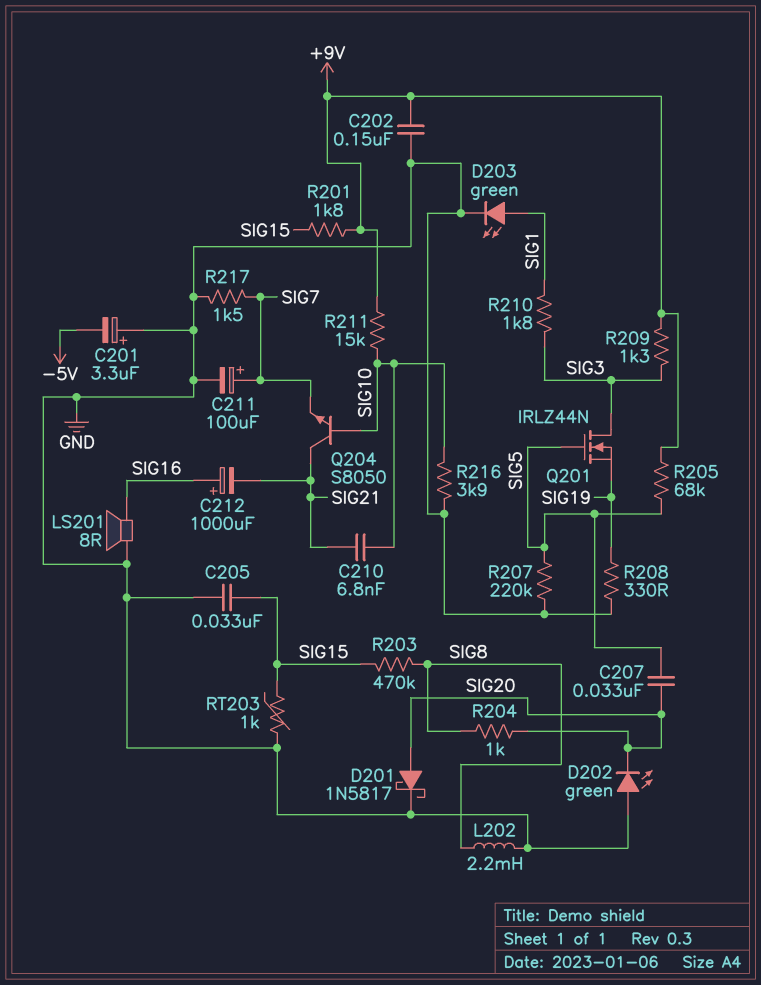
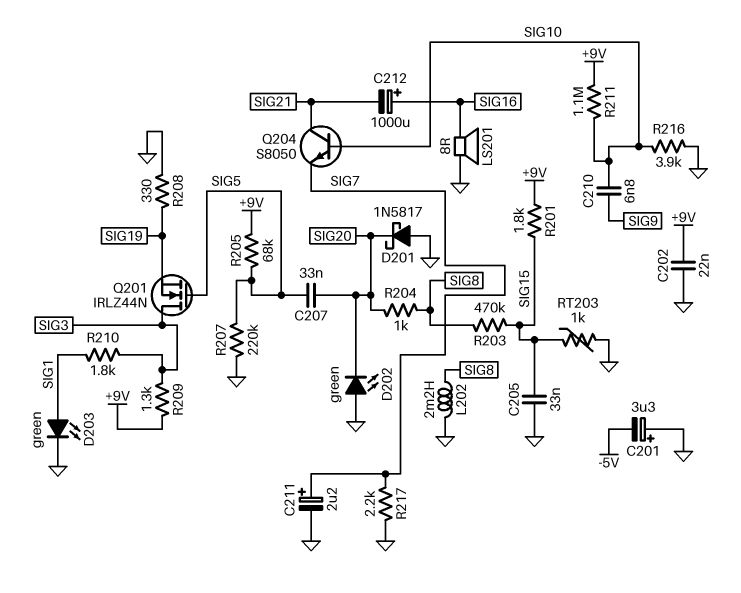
C202: 150nF (+9V, GND) -> 22nF (+9V, GND)
C210: 6.8nF (SIG10, SIG21) -> 6.8nF (SIG9, SIG10)
C211: 100uF (plus SIG7, minus GND) -> 2.2uF (plus SIG7, minus GND)
D201: schottky 1N5817 (A SIG20, K GND) -> schottky 1N5817 (A GND, K SIG20)
R211: 15k (+9V, SIG10) -> 1.1M (+9V, SIG10)
R217: 1.5k (GND, SIG7) -> 2.2k (GND, SIG7)

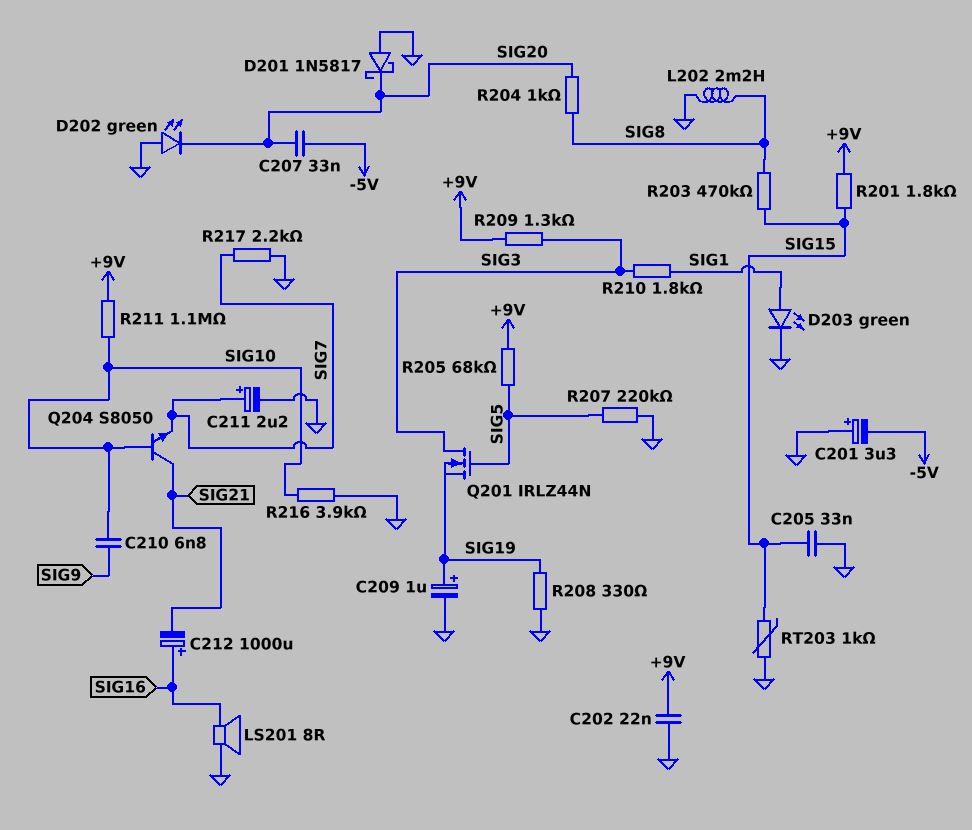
C207: 33nF (SIG5, SIG20) -> 33nF (-5V, SIG20)
C209: none -> 1uF (plus SIG19, minus GND)

